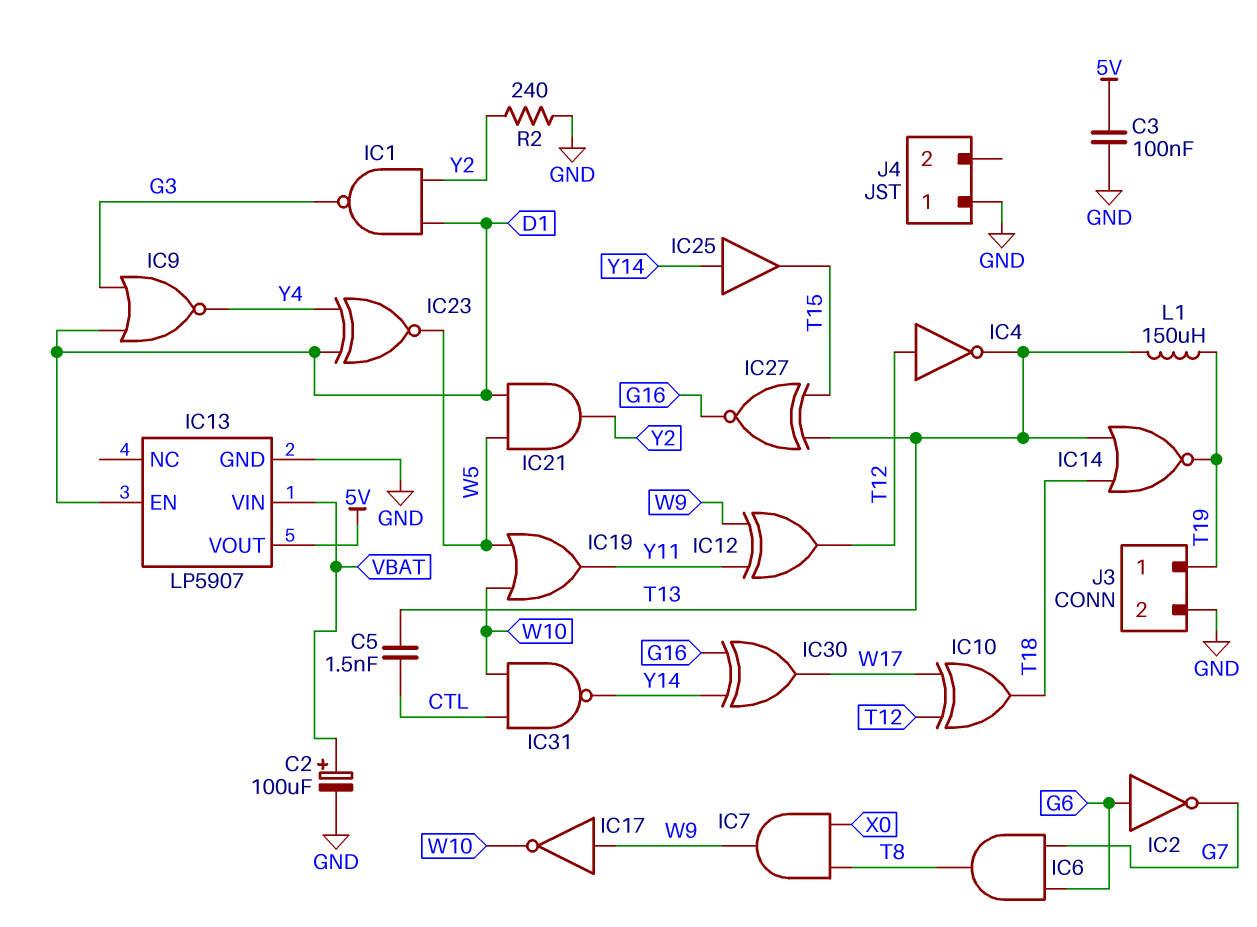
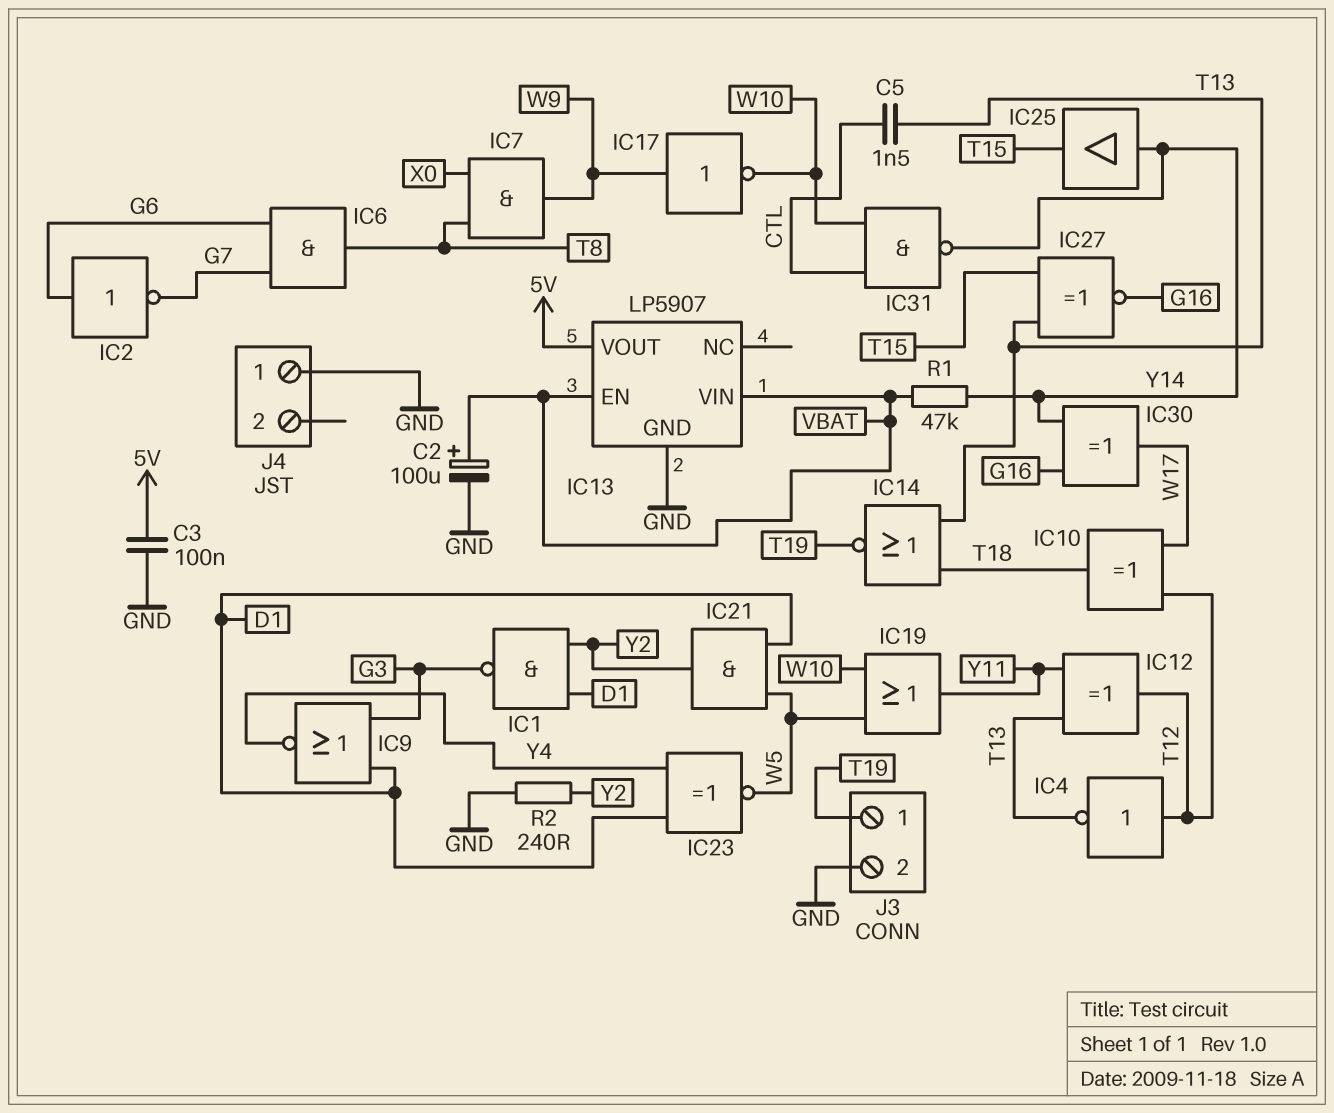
IC12: XOR (in W9, in Y11, out T12) -> XOR (in T13, in Y11, out T12)
IC13 pin EN: D1 -> VBAT
L1: 150uH (T13, T19) -> none
R1: none -> 47k (VBAT, Y14)

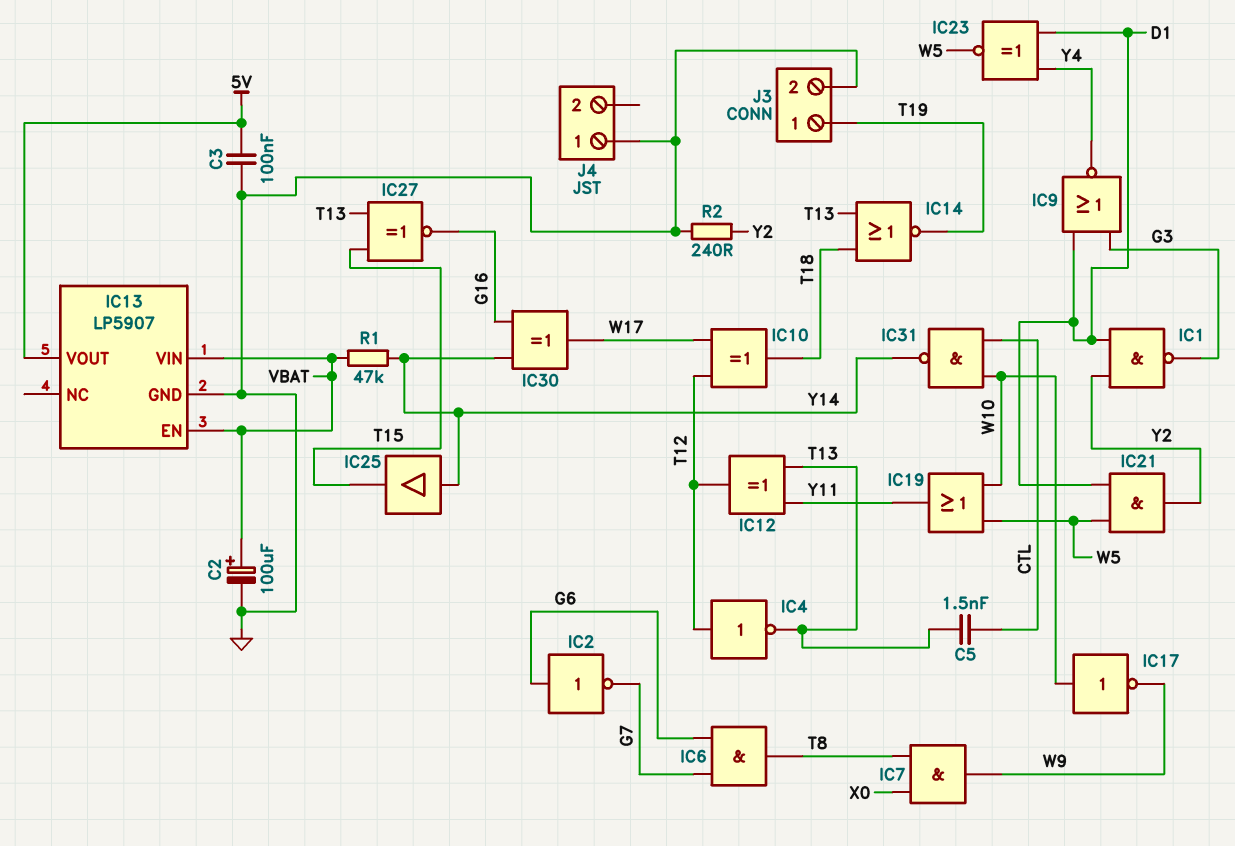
IC17: NOT (in W9, out W10) -> NOT (in W10, out W9)

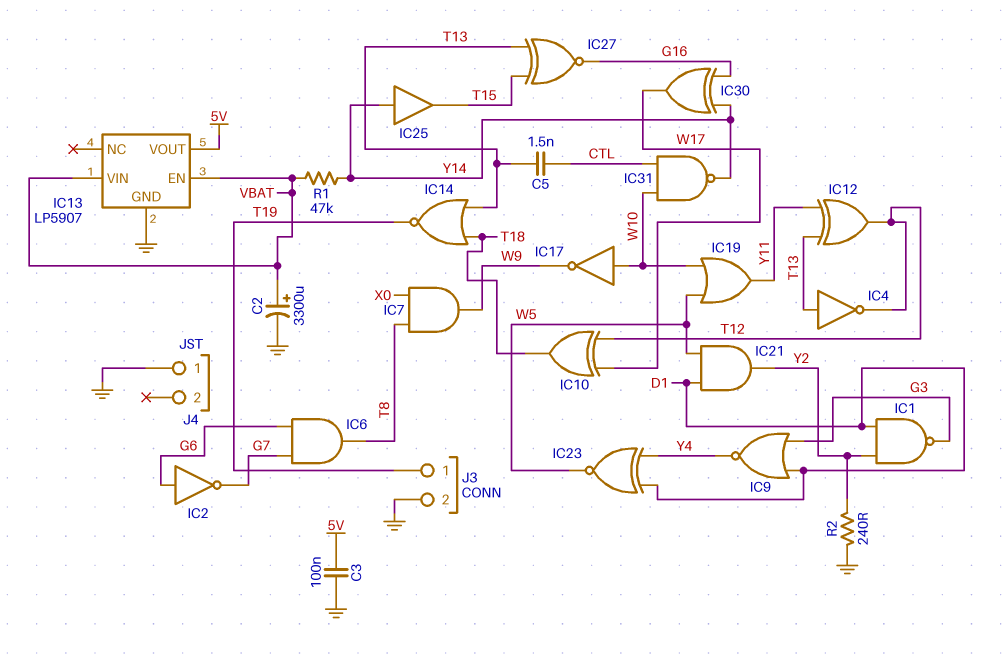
C2: 100uF (plus VBAT, minus GND) -> 3300uF (plus VBAT, minus GND)
IC4: NOT (in T12, out T13) -> NOT (in T13, out T12)

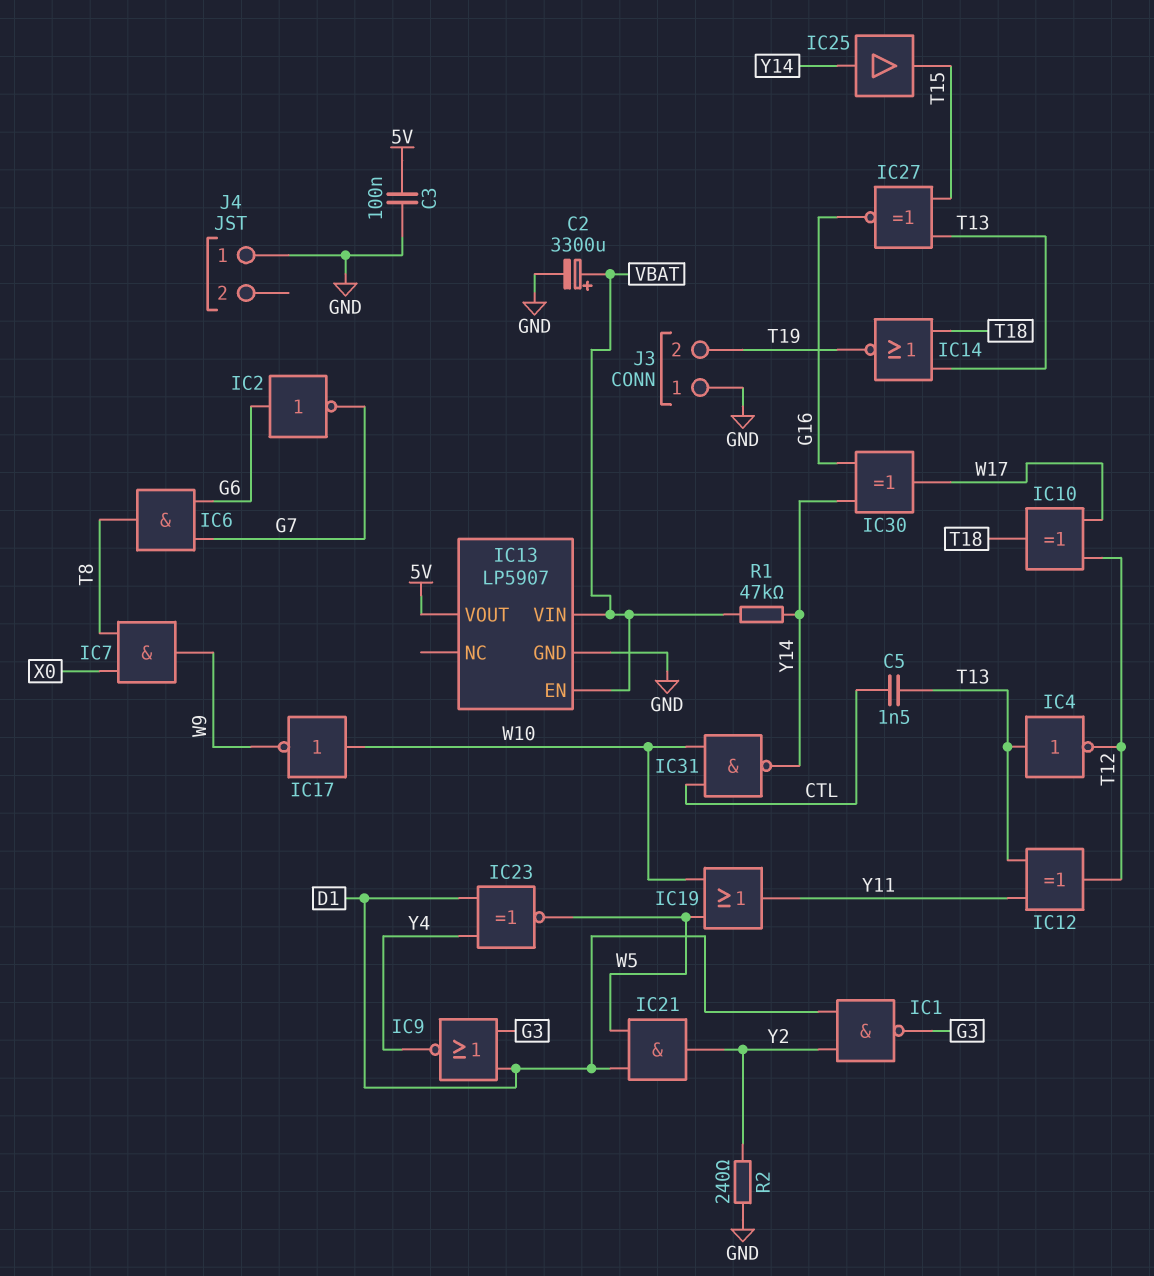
J3 pin 1: T19 -> GND
J3 pin 2: GND -> T19

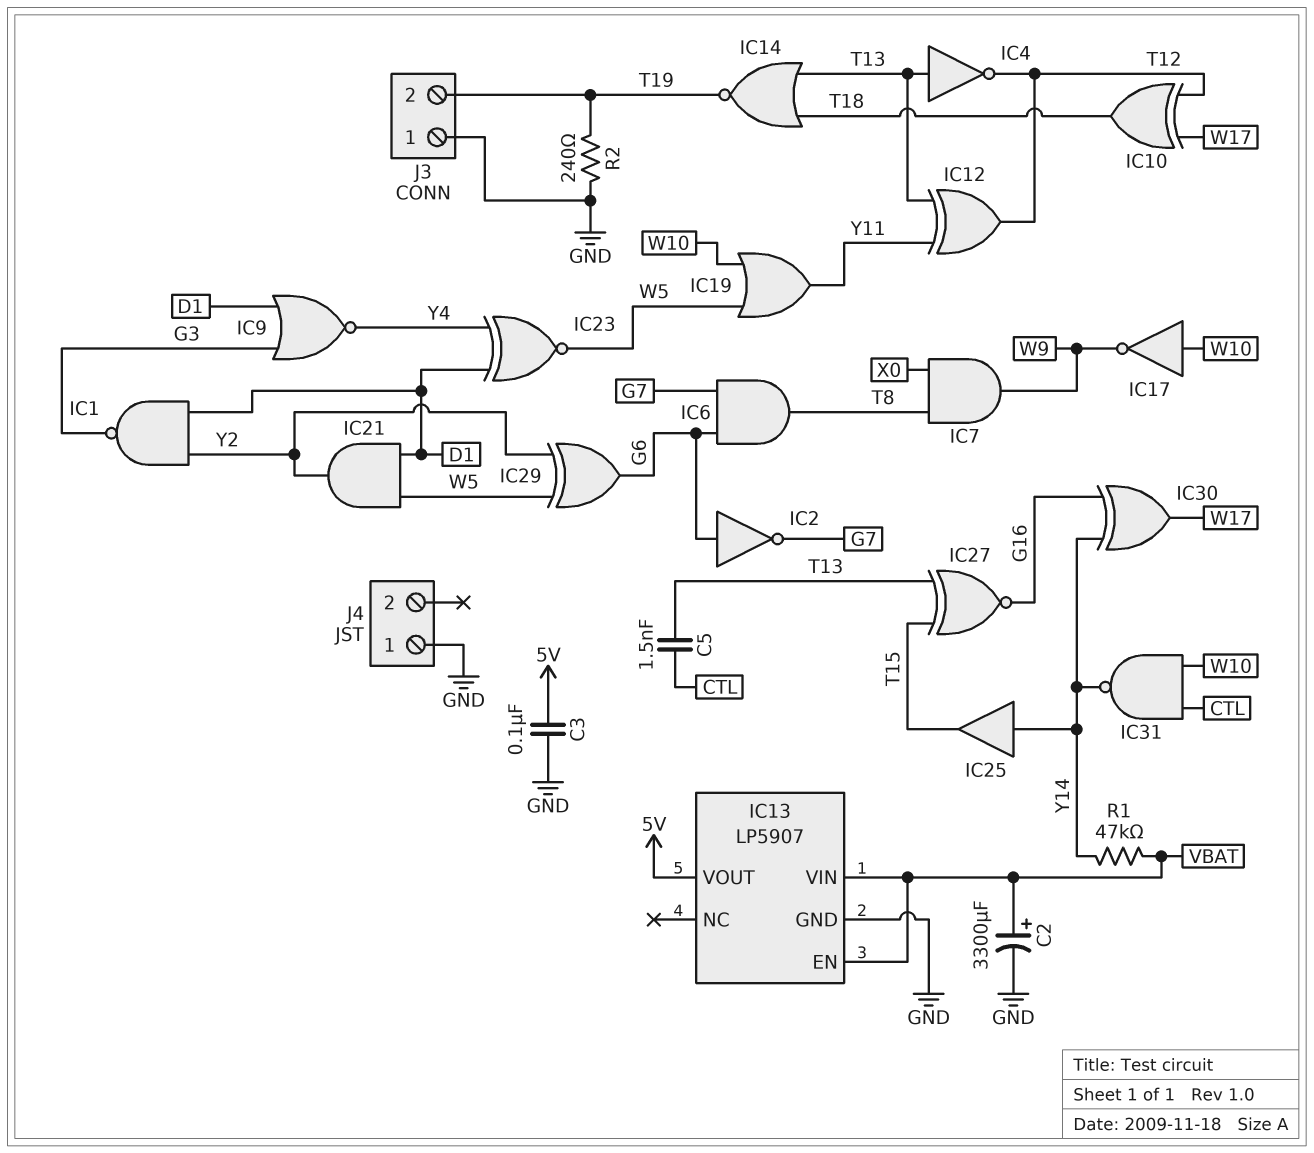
IC29: none -> XOR (in W5, in Y2, out G6)
R2: 240 (GND, Y2) -> 240 (GND, T19)

